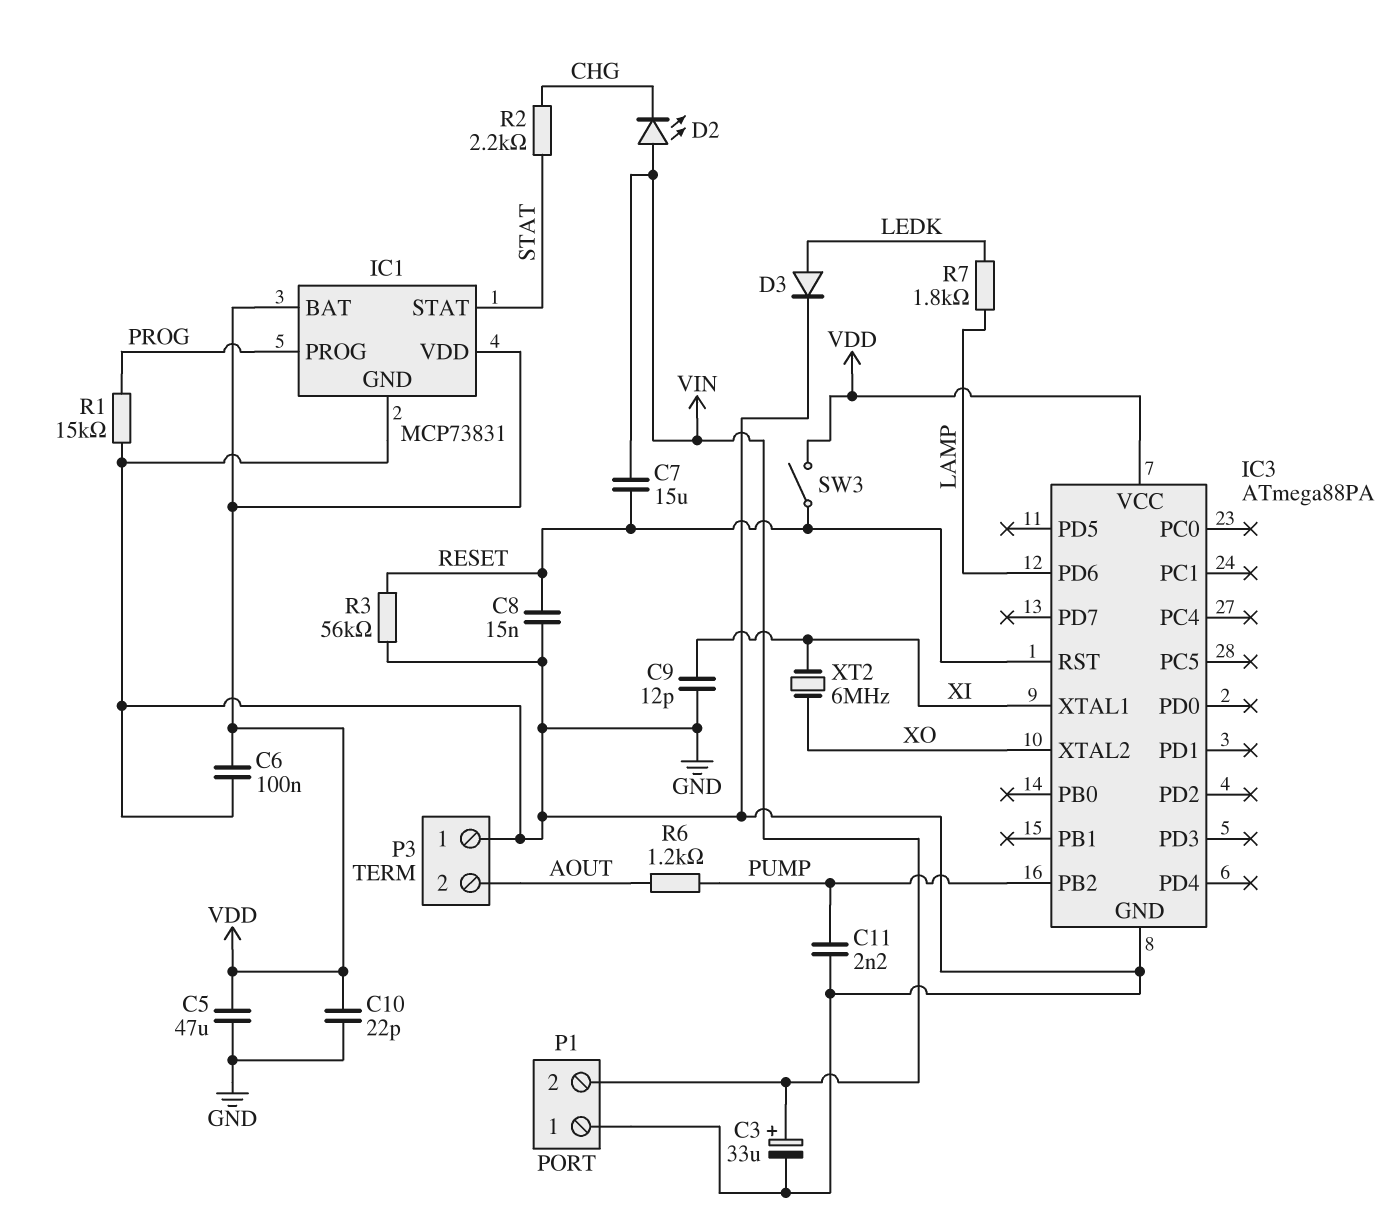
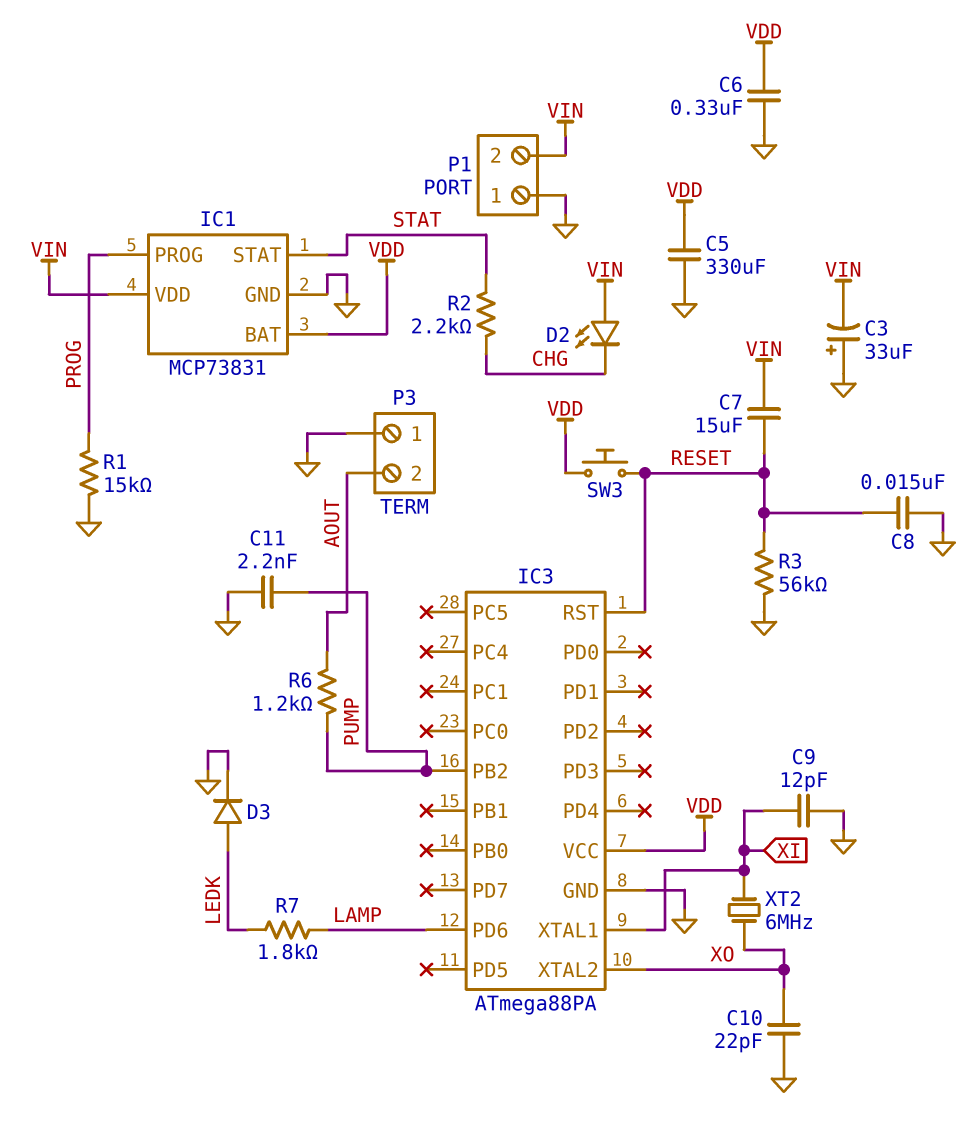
C3: 33uF (plus VIN, minus GND) -> 33uF (plus GND, minus VIN)
C5: 47uF (GND, VDD) -> 330uF (GND, VDD)
C6: 100nF (GND, VDD) -> 330nF (GND, VDD)
C10: 22pF (GND, VDD) -> 22pF (GND, XO)
IC1 pin VDD: VDD -> VIN
SW3: switch (RESET, VDD) -> button (RESET, VDD)

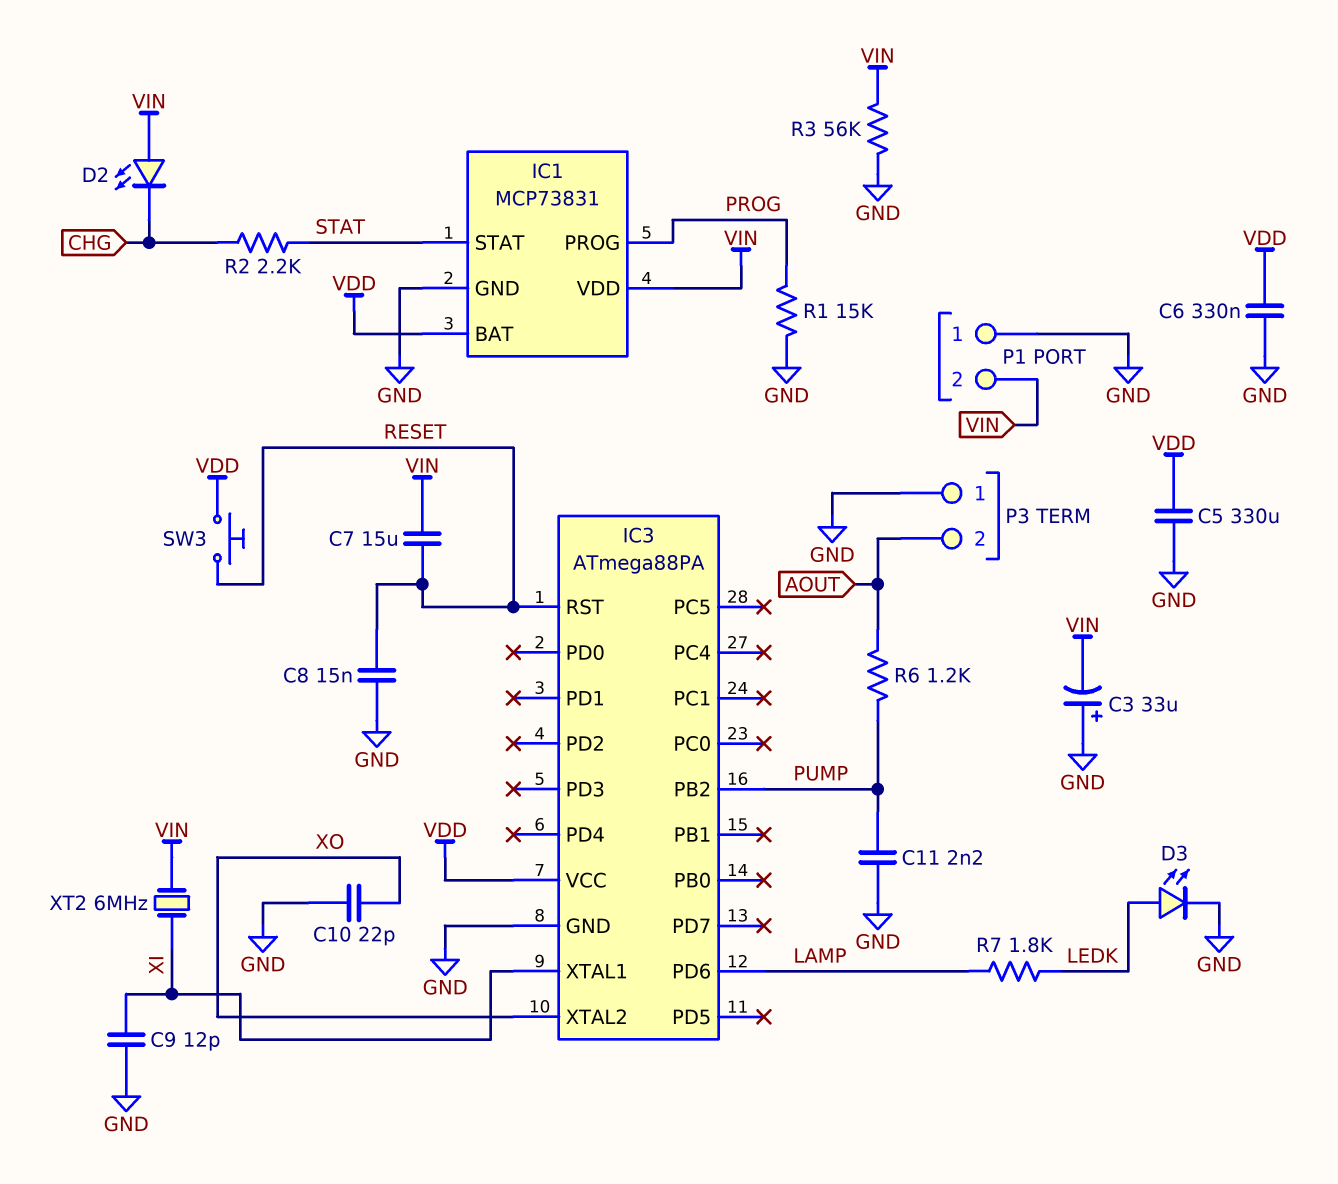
D3: diode (A LEDK, K GND) -> LED (A LEDK, K GND)
R3: 56k (GND, RESET) -> 56k (GND, VIN)
XT2: 6MHz (XI, XO) -> 6MHz (VIN, XI)

